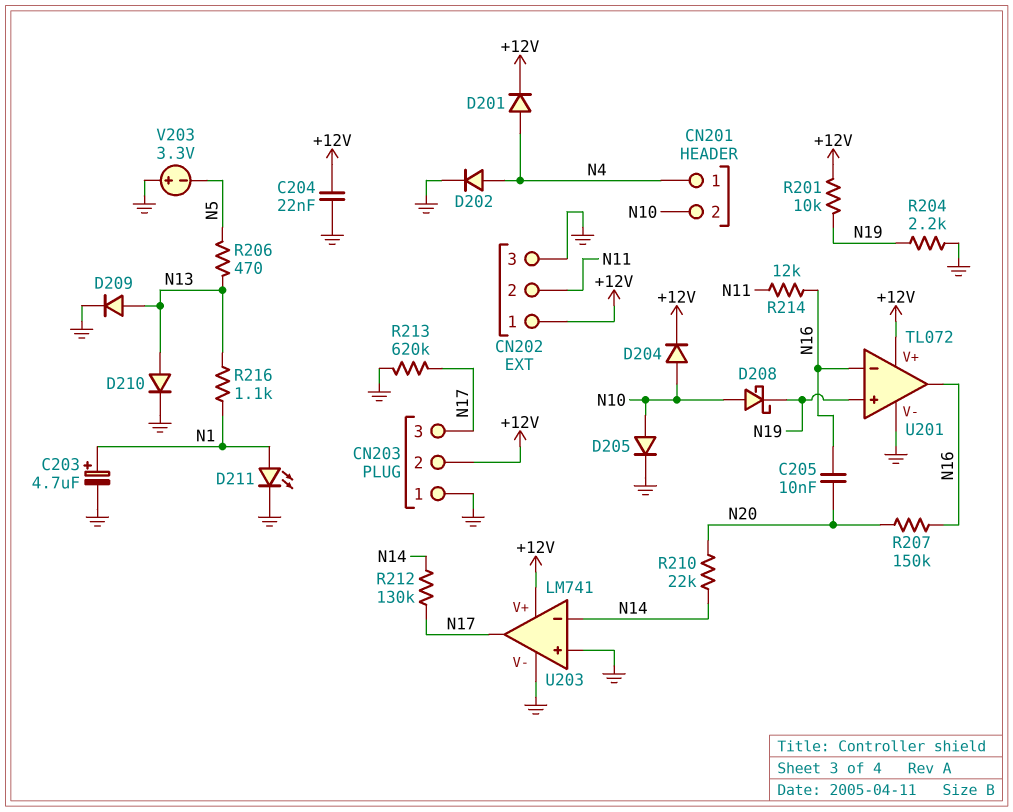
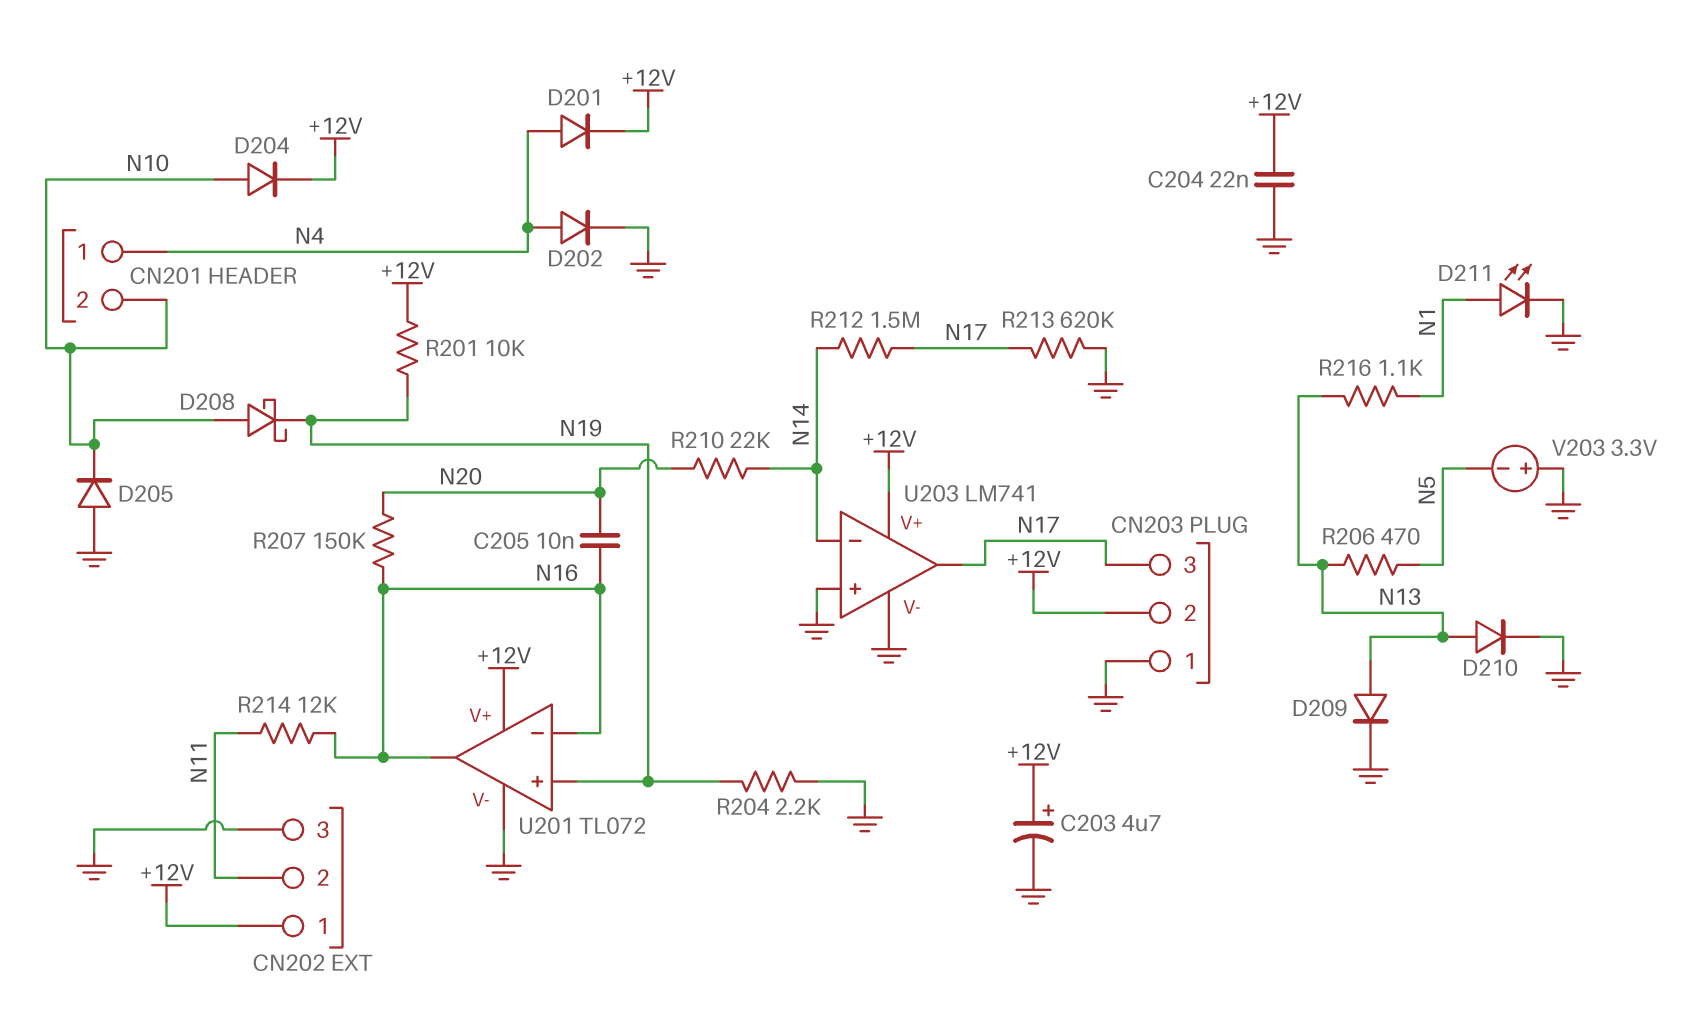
C203: 4.7uF (plus N1, minus GND) -> 4.7uF (plus +12V, minus GND)
D205: diode (A N10, K GND) -> diode (A GND, K N10)
R212: 130k (N14, N17) -> 1.5M (N14, N17)

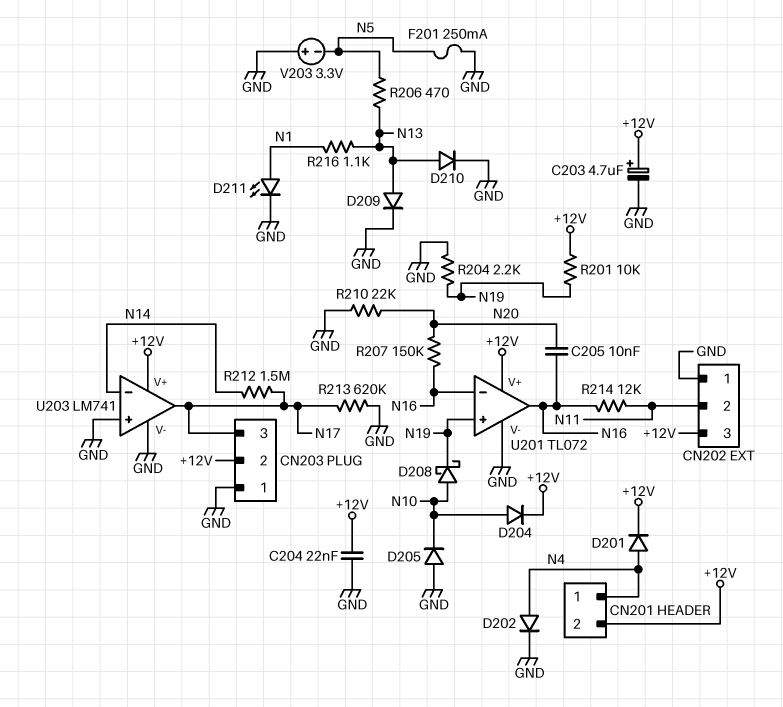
CN201 pin 2: N10 -> +12V
CN202 pin 1: +12V -> GND
CN202 pin 3: GND -> +12V
F201: none -> 250mA (GND, N5)
R210: 22k (N14, N20) -> 22k (GND, N20)

